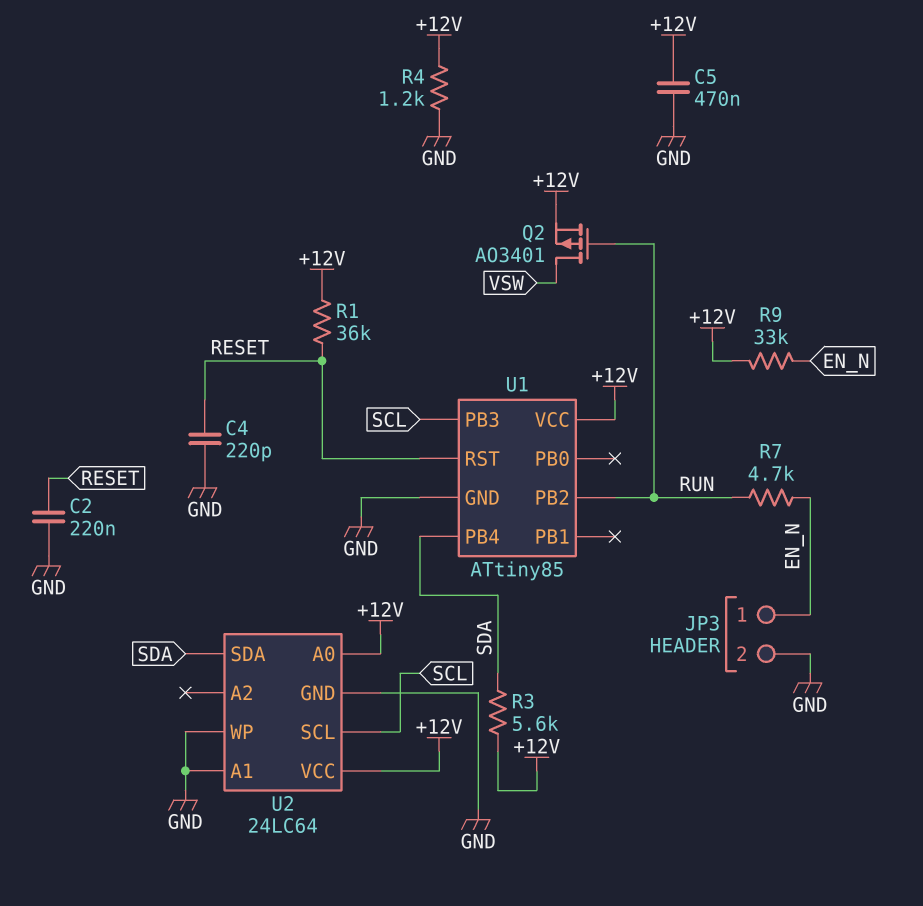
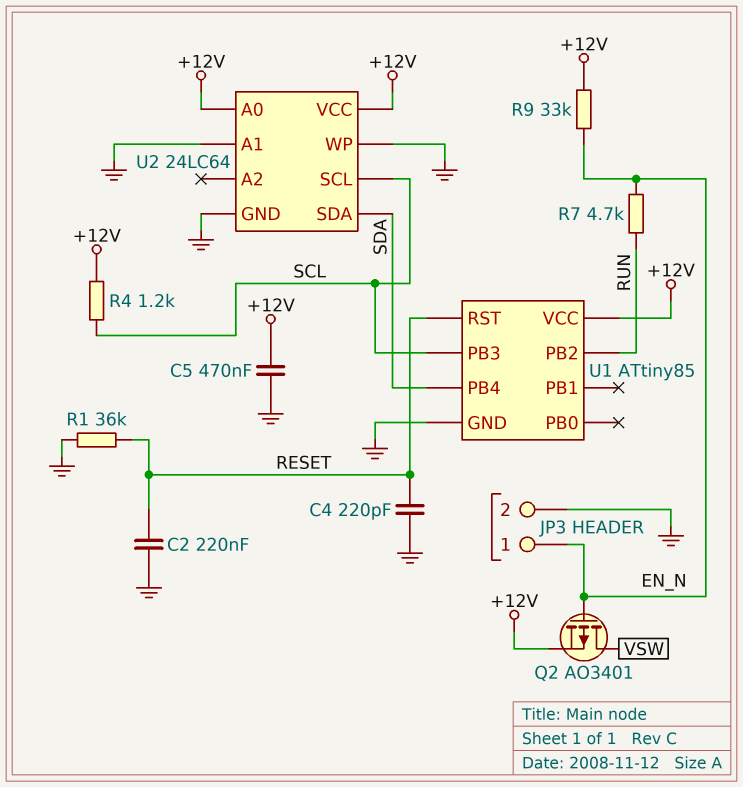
Q2: PMOS AO3401 (G RUN, D VSW, S +12V) -> PMOS AO3401 (G EN_N, D VSW, S +12V)
R1: 36k (+12V, RESET) -> 36k (GND, RESET)
R3: 5.6k (+12V, SDA) -> none
R4: 1.2k (+12V, GND) -> 1.2k (+12V, SCL)

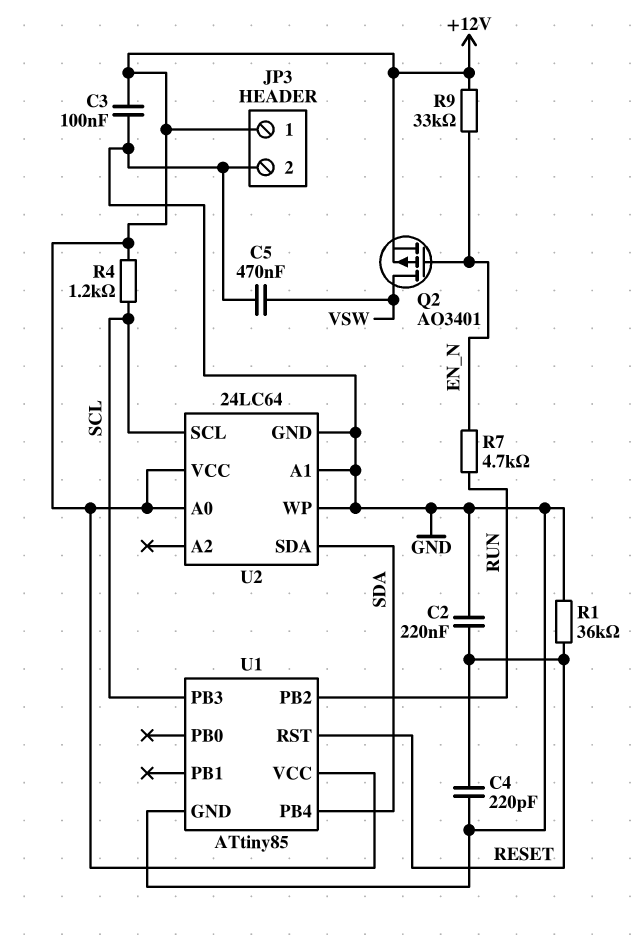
C3: none -> 100nF (+12V, GND)
C5: 470nF (+12V, GND) -> 470nF (GND, VSW)
JP3 pin 1: EN_N -> +12V

